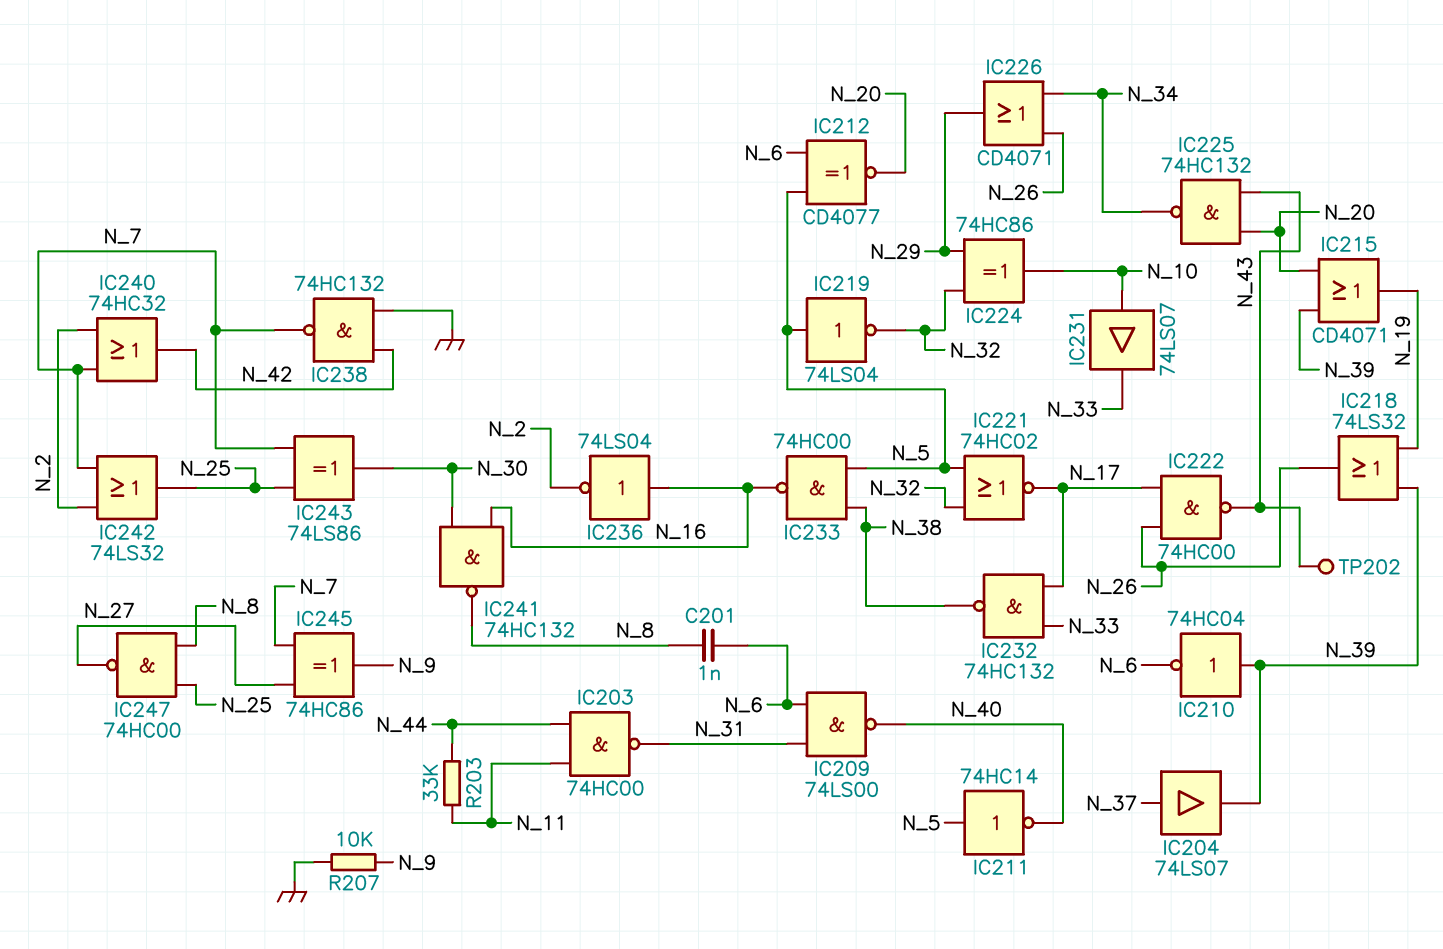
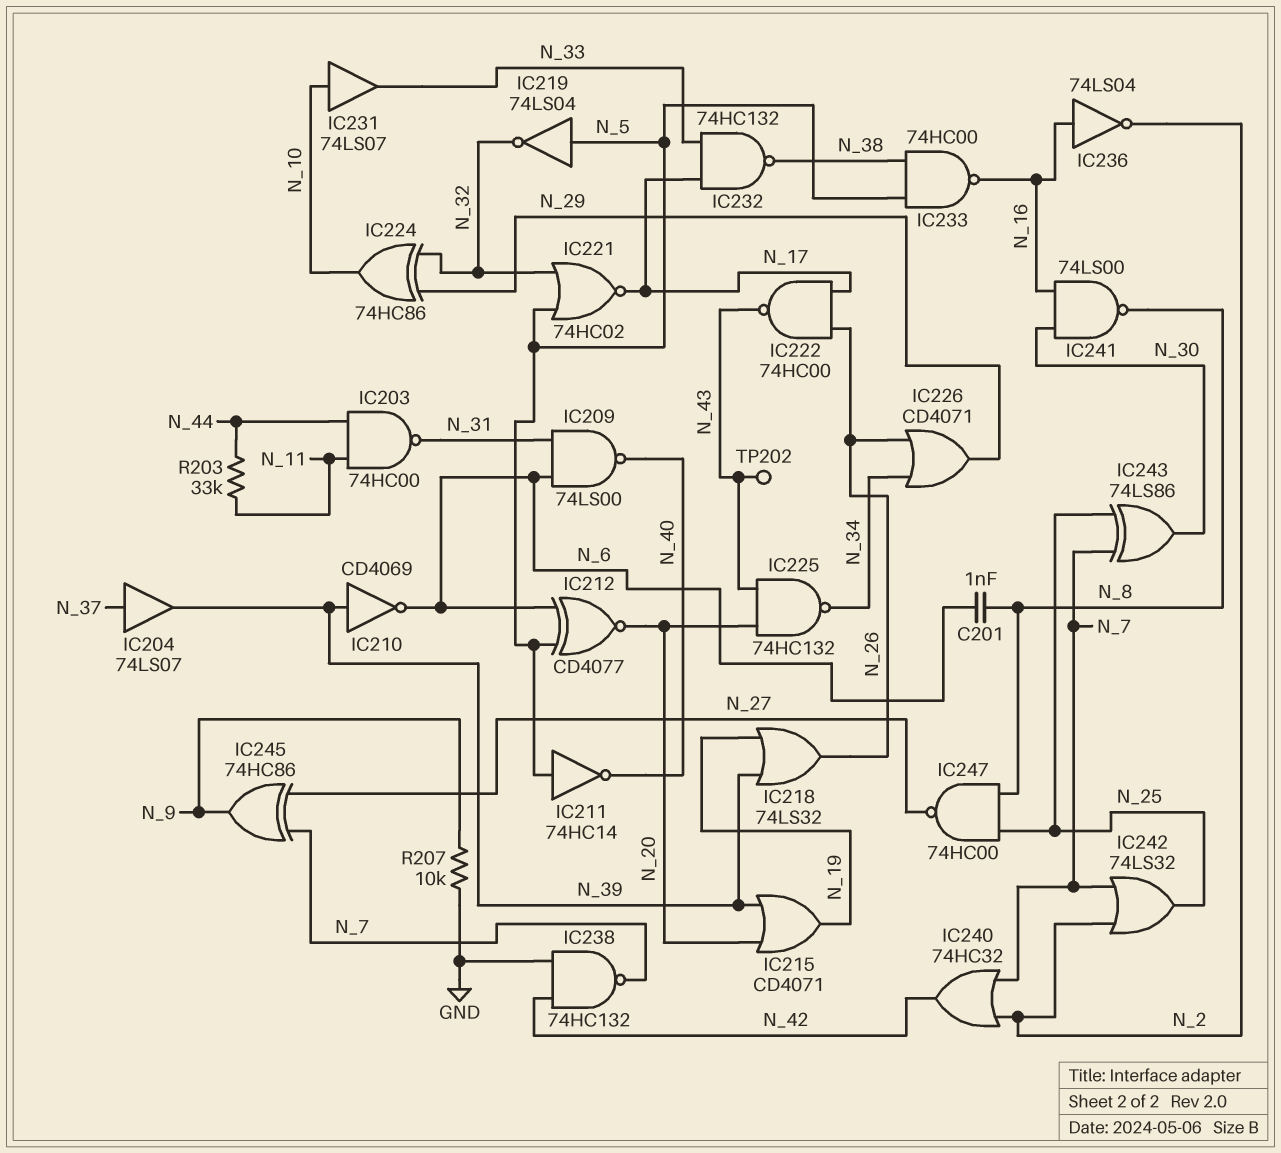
IC210: NOT 74HC04 (in N_39, out N_6) -> NOT CD4069 (in N_39, out N_6)
IC241: NAND 74HC132 (in N_16, in N_30, out N_8) -> NAND 74LS00 (in N_16, in N_30, out N_8)

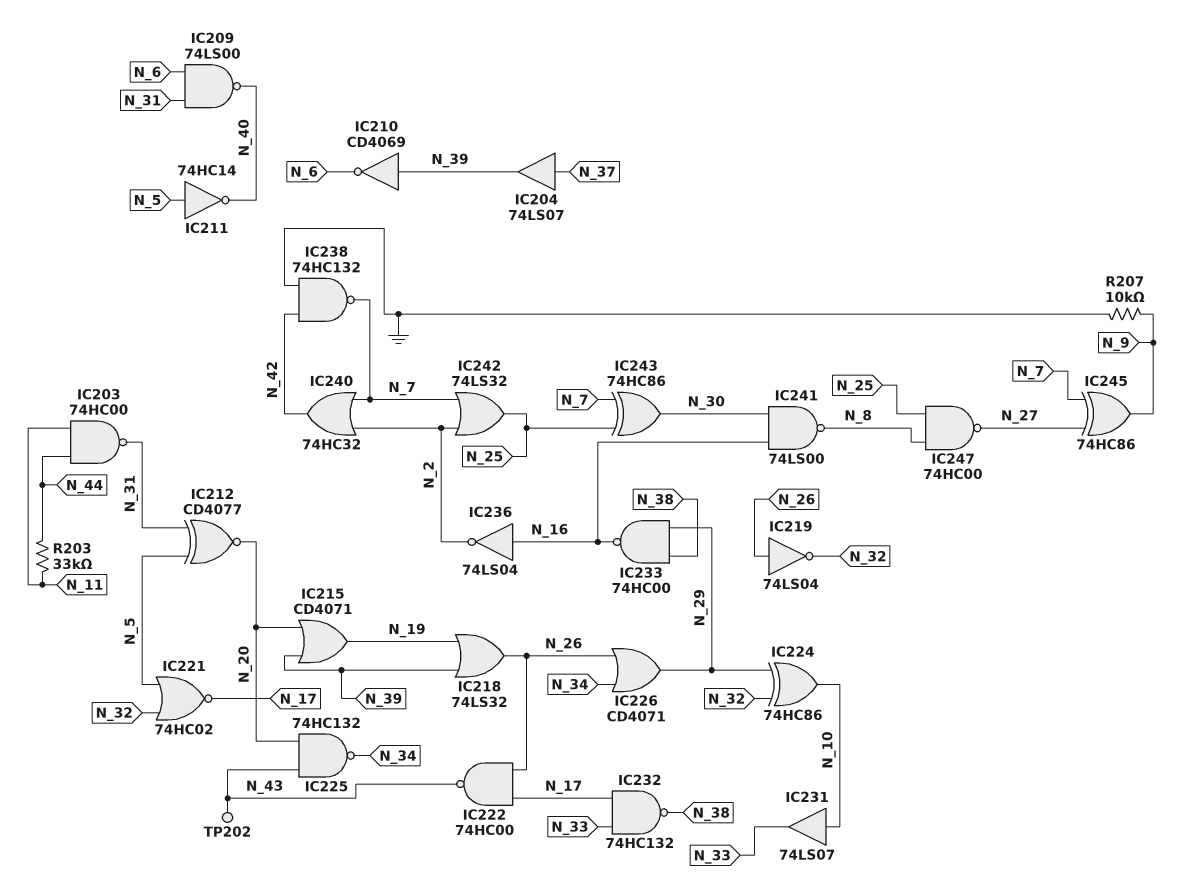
C201: 1nF (N_6, N_8) -> none
IC212: XNOR CD4077 (in N_5, in N_6, out N_20) -> XNOR CD4077 (in N_5, in N_31, out N_20)
IC219: NOT 74LS04 (in N_5, out N_32) -> NOT 74LS04 (in N_26, out N_32)
IC233: NAND 74HC00 (in N_5, in N_38, out N_16) -> NAND 74HC00 (in N_29, in N_38, out N_16)
IC243: XOR 74LS86 (in N_7, in N_25, out N_30) -> XOR 74HC86 (in N_7, in N_25, out N_30)

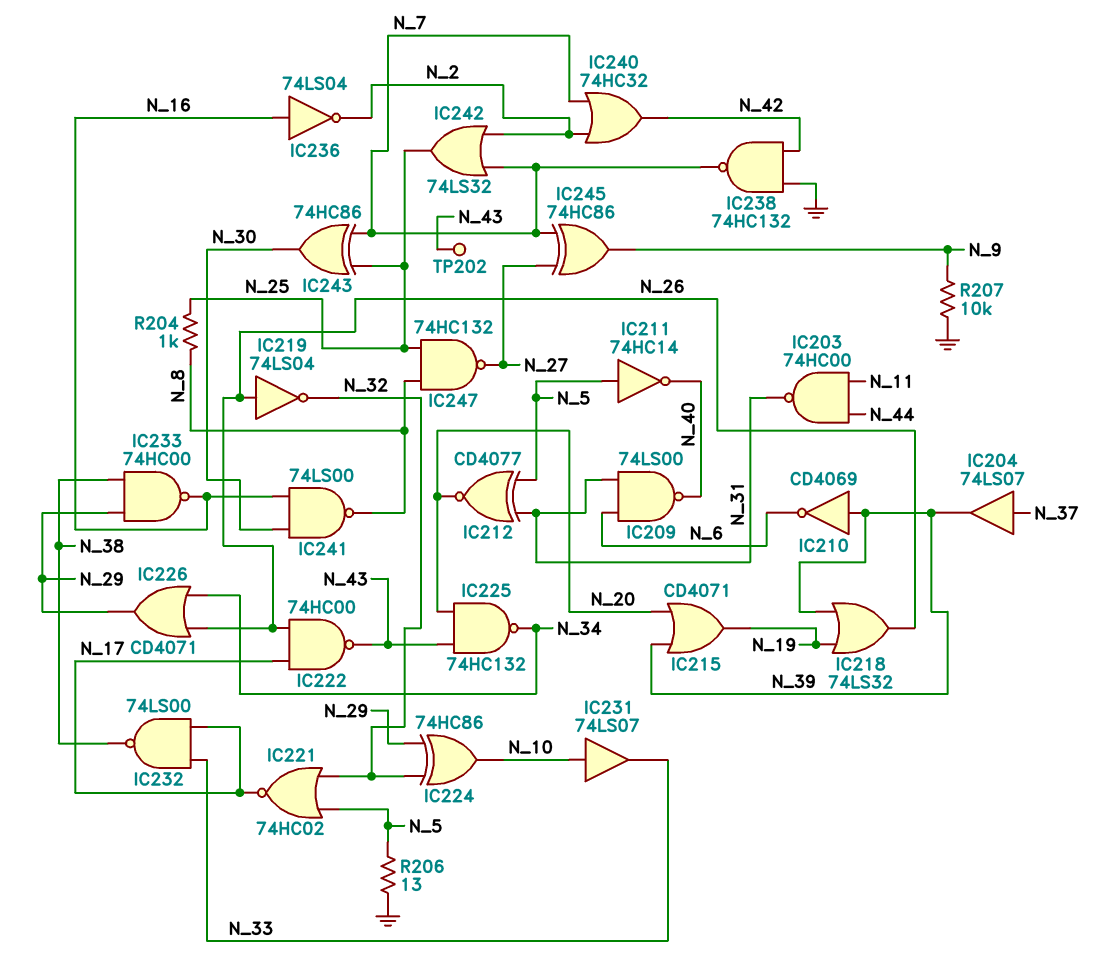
IC232: NAND 74HC132 (in N_17, in N_33, out N_38) -> NAND 74LS00 (in N_17, in N_33, out N_38)
IC247: NAND 74HC00 (in N_8, in N_25, out N_27) -> NAND 74HC132 (in N_8, in N_25, out N_27)
R203: 33k (N_11, N_44) -> none
R204: none -> 1k (N_8, N_25)
R206: none -> 13 (GND, N_5)

